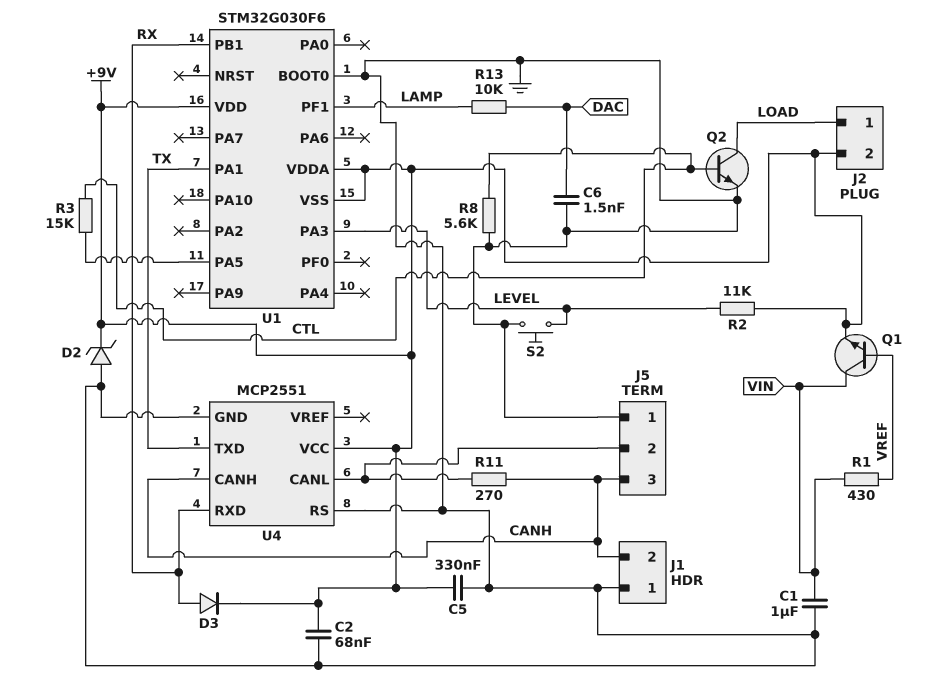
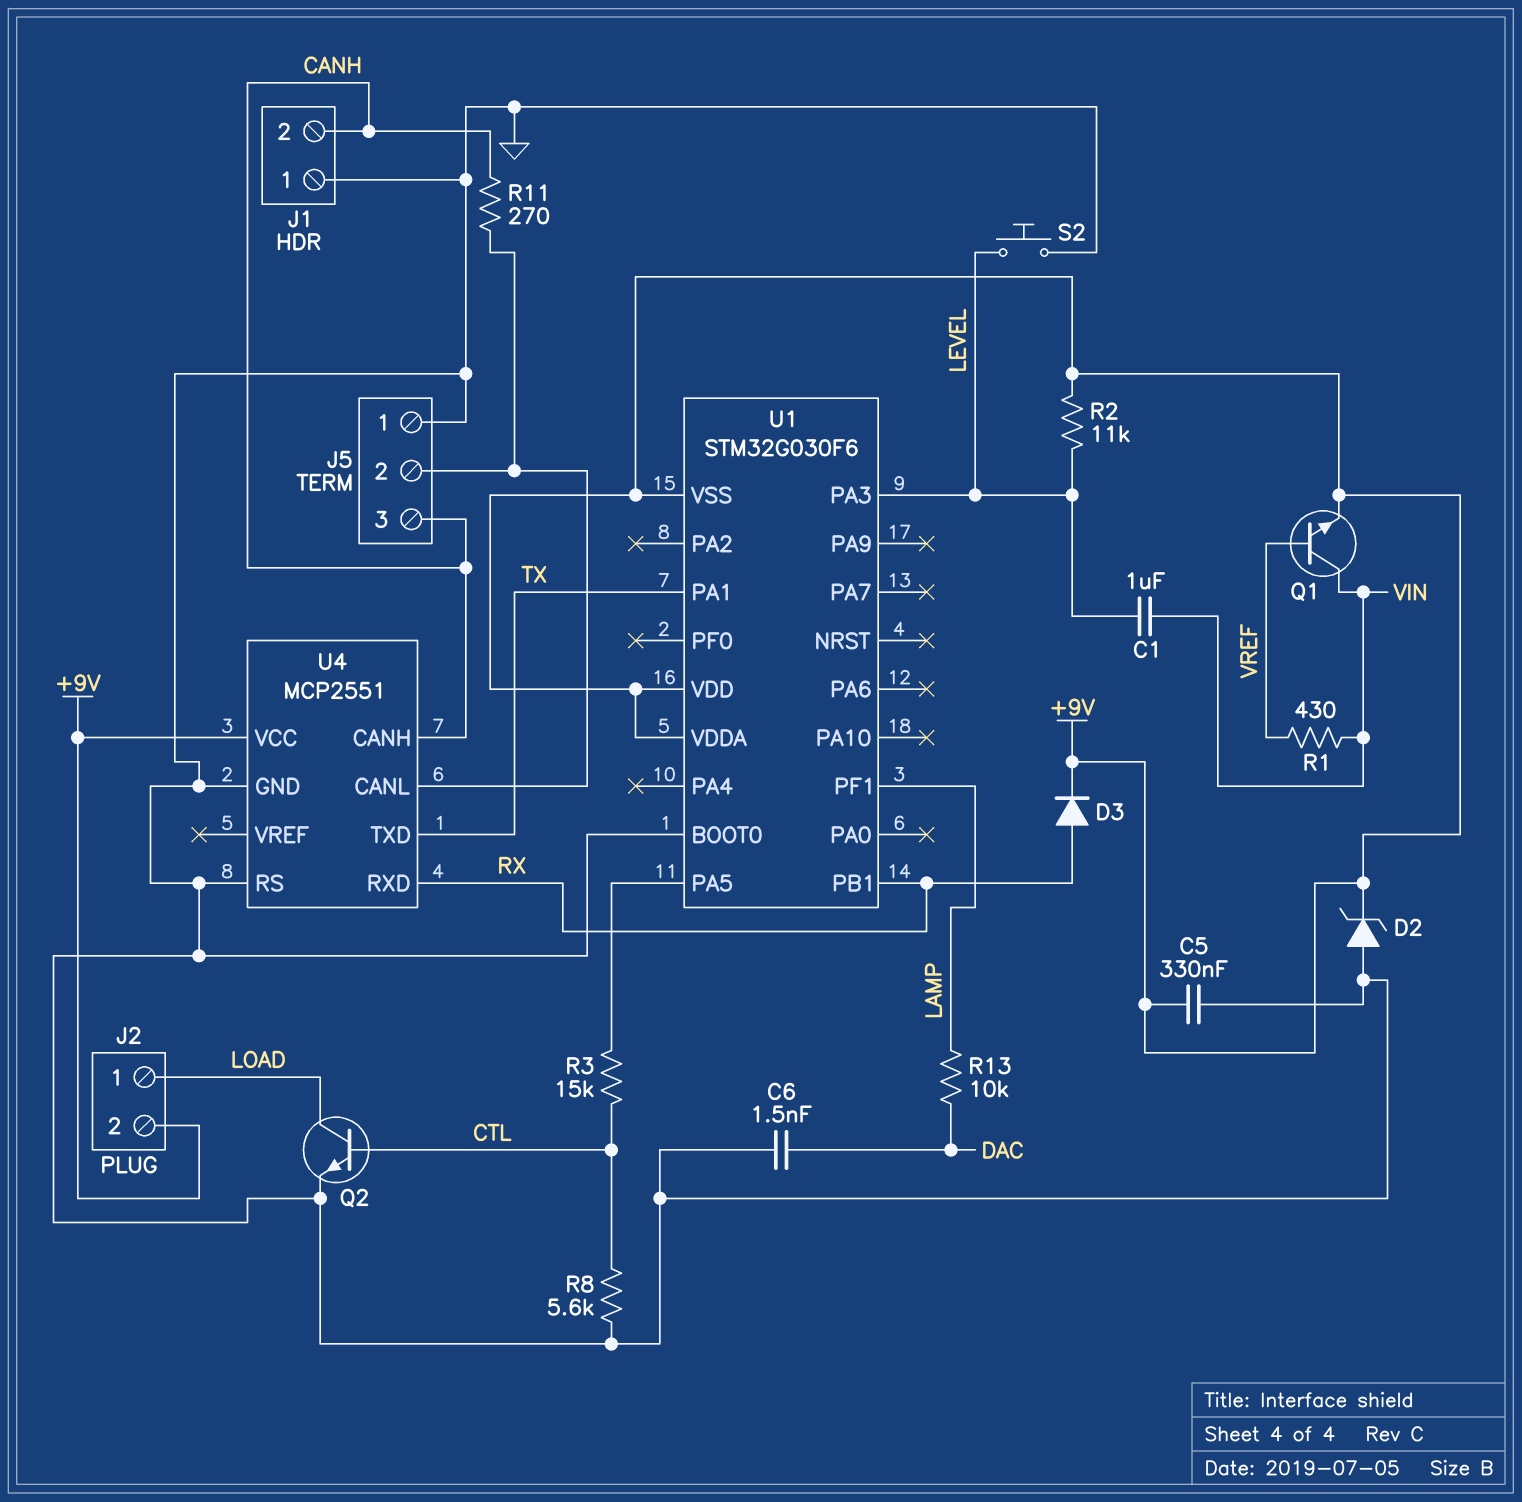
C1: 1uF (GND, VIN) -> 1uF (LEVEL, VIN)
C2: 68nF (+9V, GND) -> none

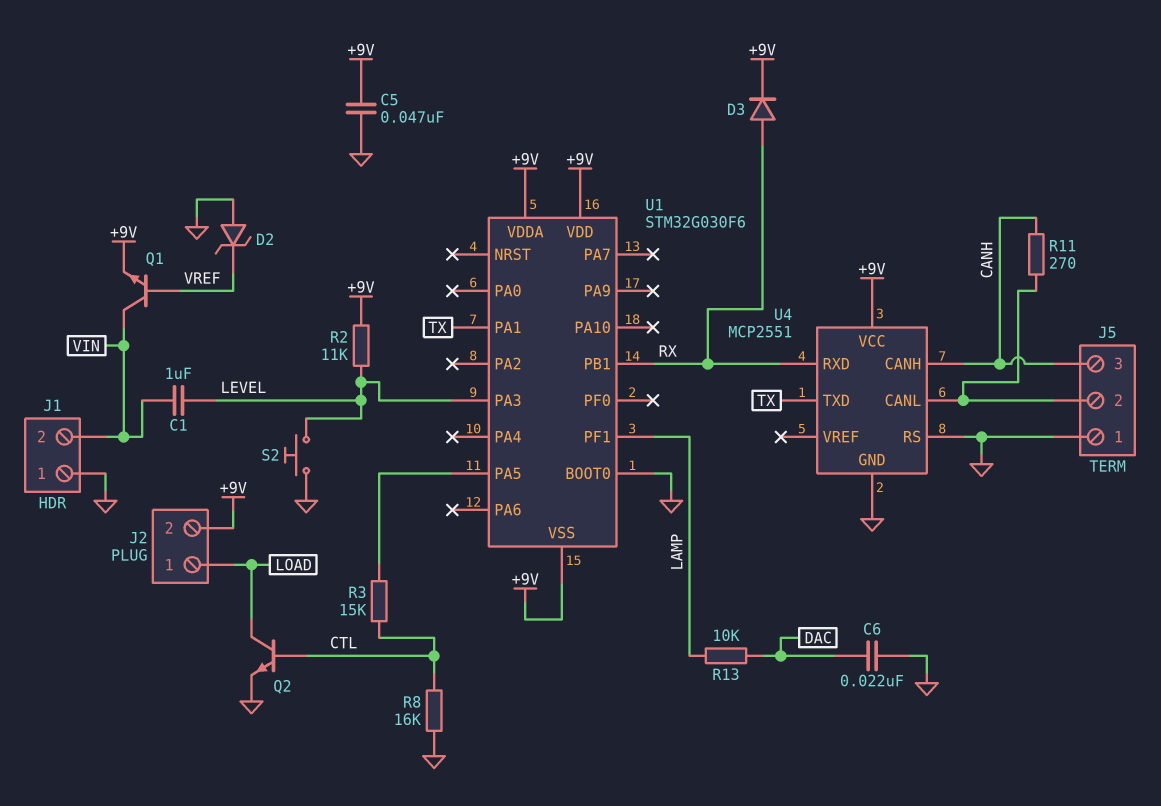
C5: 330nF (+9V, GND) -> 47nF (+9V, GND)
C6: 1.5nF (DAC, GND) -> 22nF (DAC, GND)
D2: zener (A GND, K +9V) -> zener (A GND, K VREF)
J1 pin 2: CANH -> VIN
R1: 430 (VIN, VREF) -> none
R8: 5.6k (CTL, GND) -> 16k (CTL, GND)

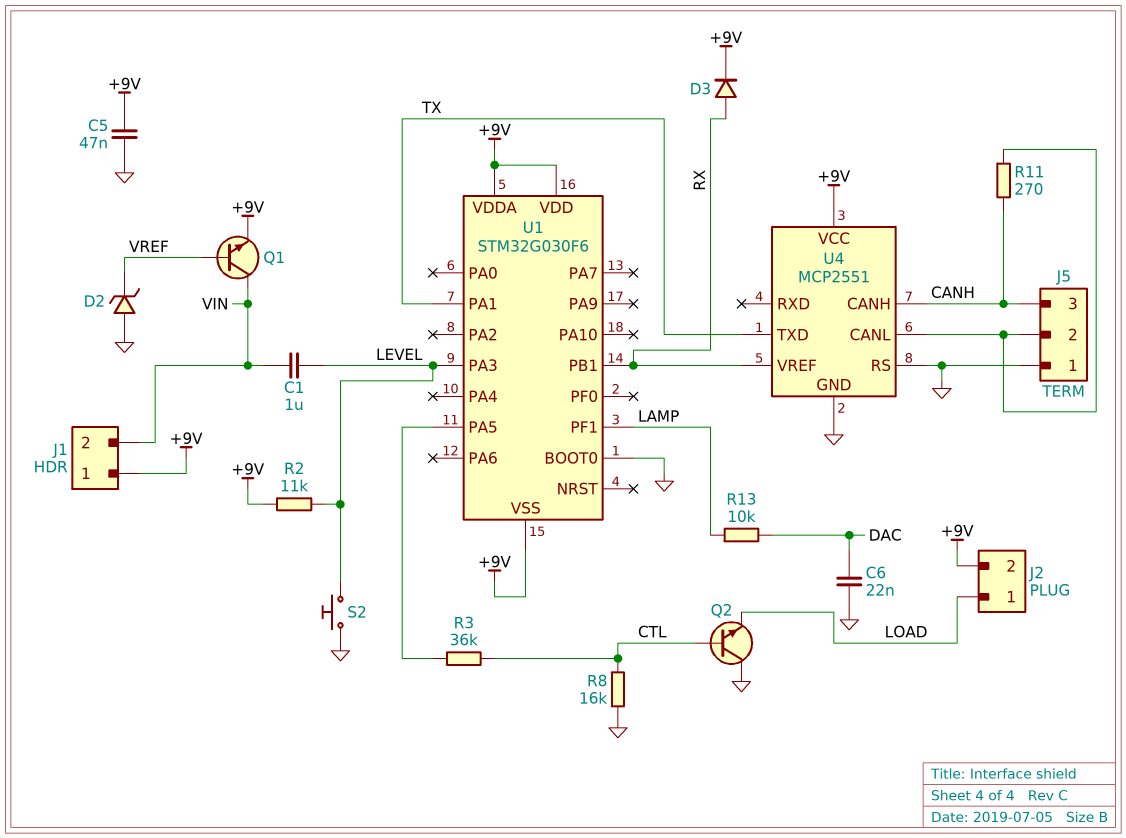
J1 pin 1: GND -> +9V
Q2: NPN (B CTL, C LOAD, E GND) -> NPN (B CTL, C GND, E LOAD)
R3: 15k (CTL, U1/PA5) -> 36k (CTL, U1/PA5)
U4 pin RXD: RX -> none
U4 pin VREF: none -> RX

